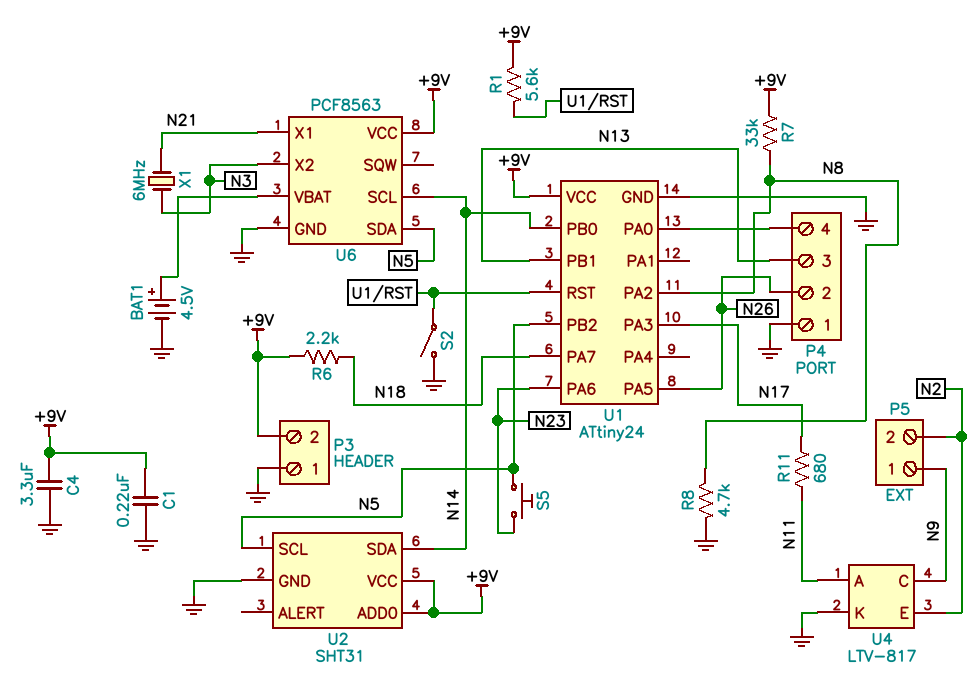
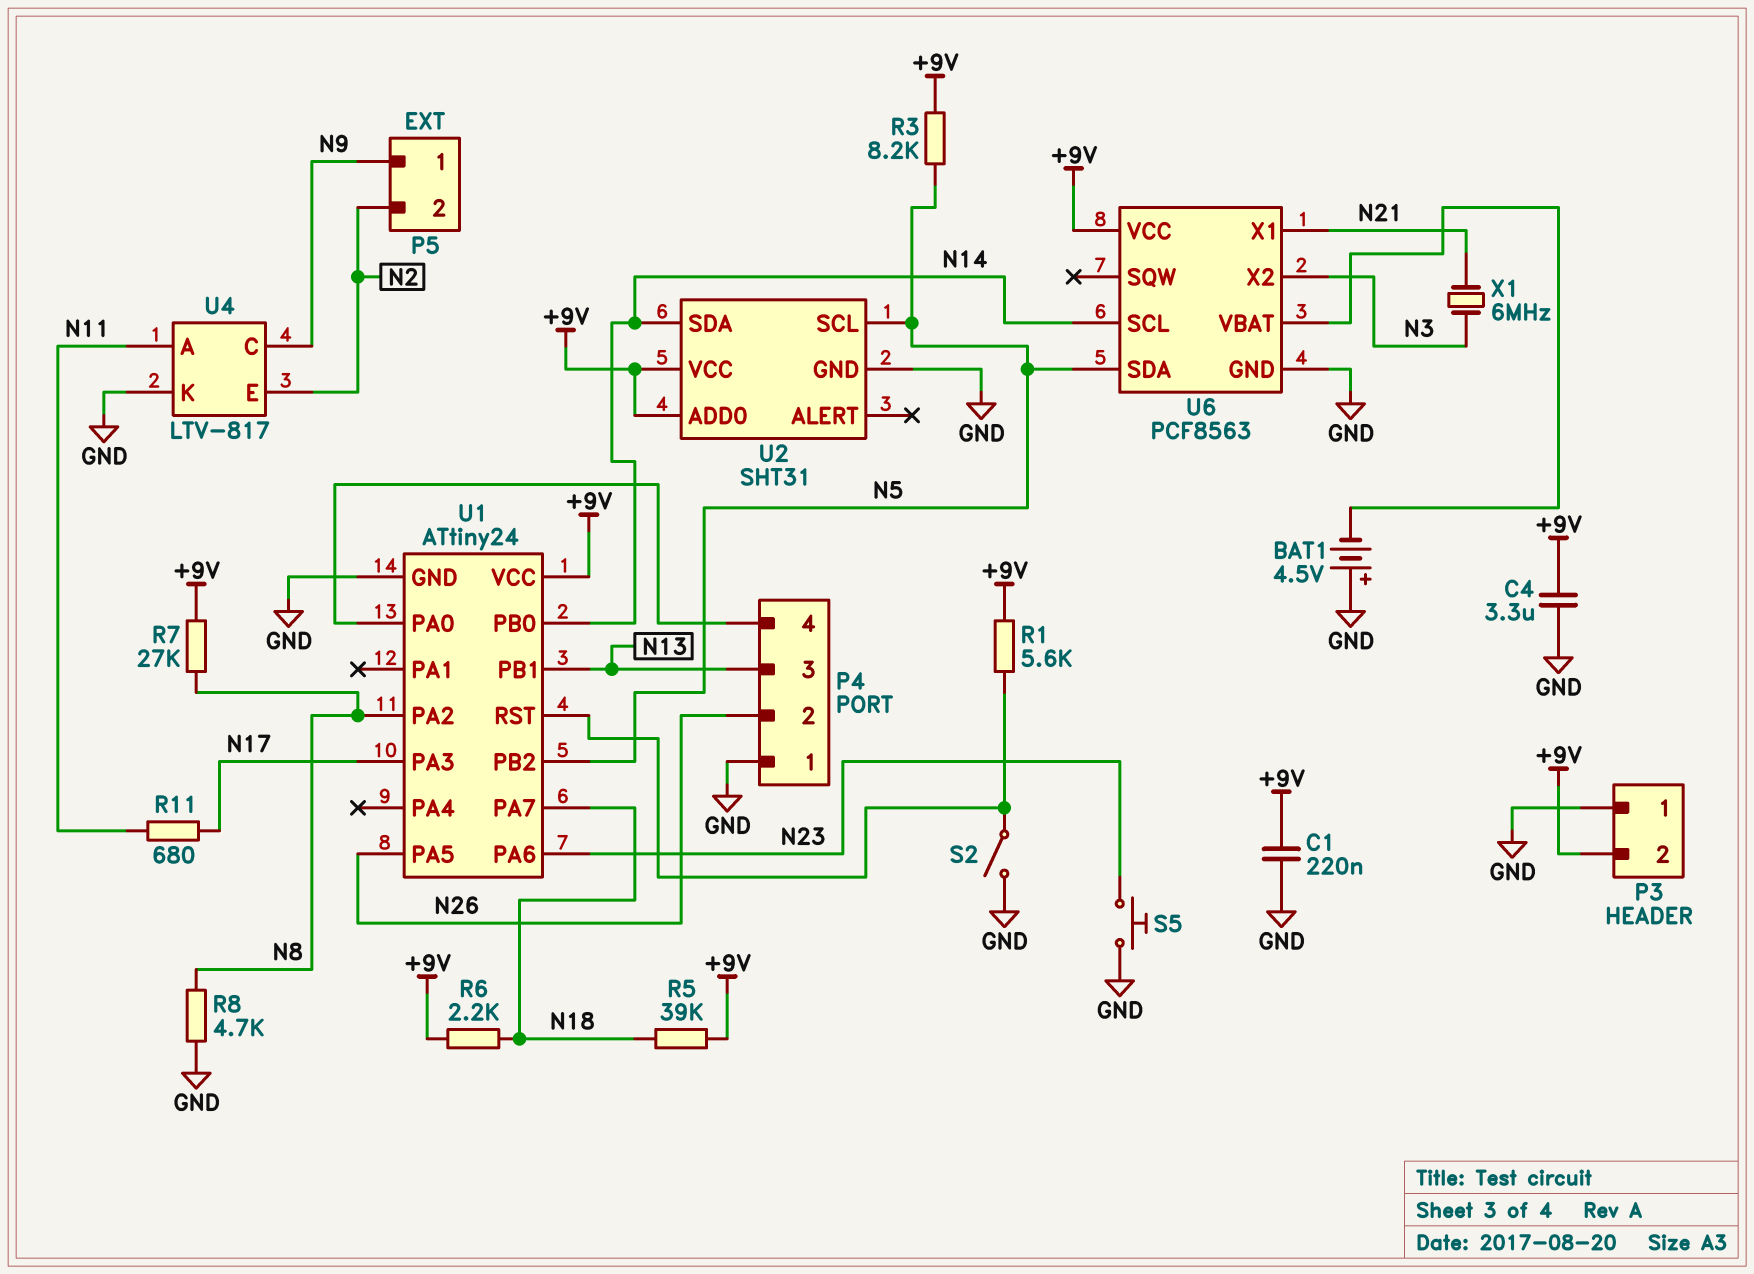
BAT1: 4.5V (plus U6/VBAT, minus GND) -> 4.5V (plus GND, minus U6/VBAT)
R3: none -> 8.2k (+9V, N5)
R5: none -> 39k (+9V, N18)
R7: 33k (+9V, N8) -> 27k (+9V, N8)
S5: button (N5, N23) -> button (GND, N23)

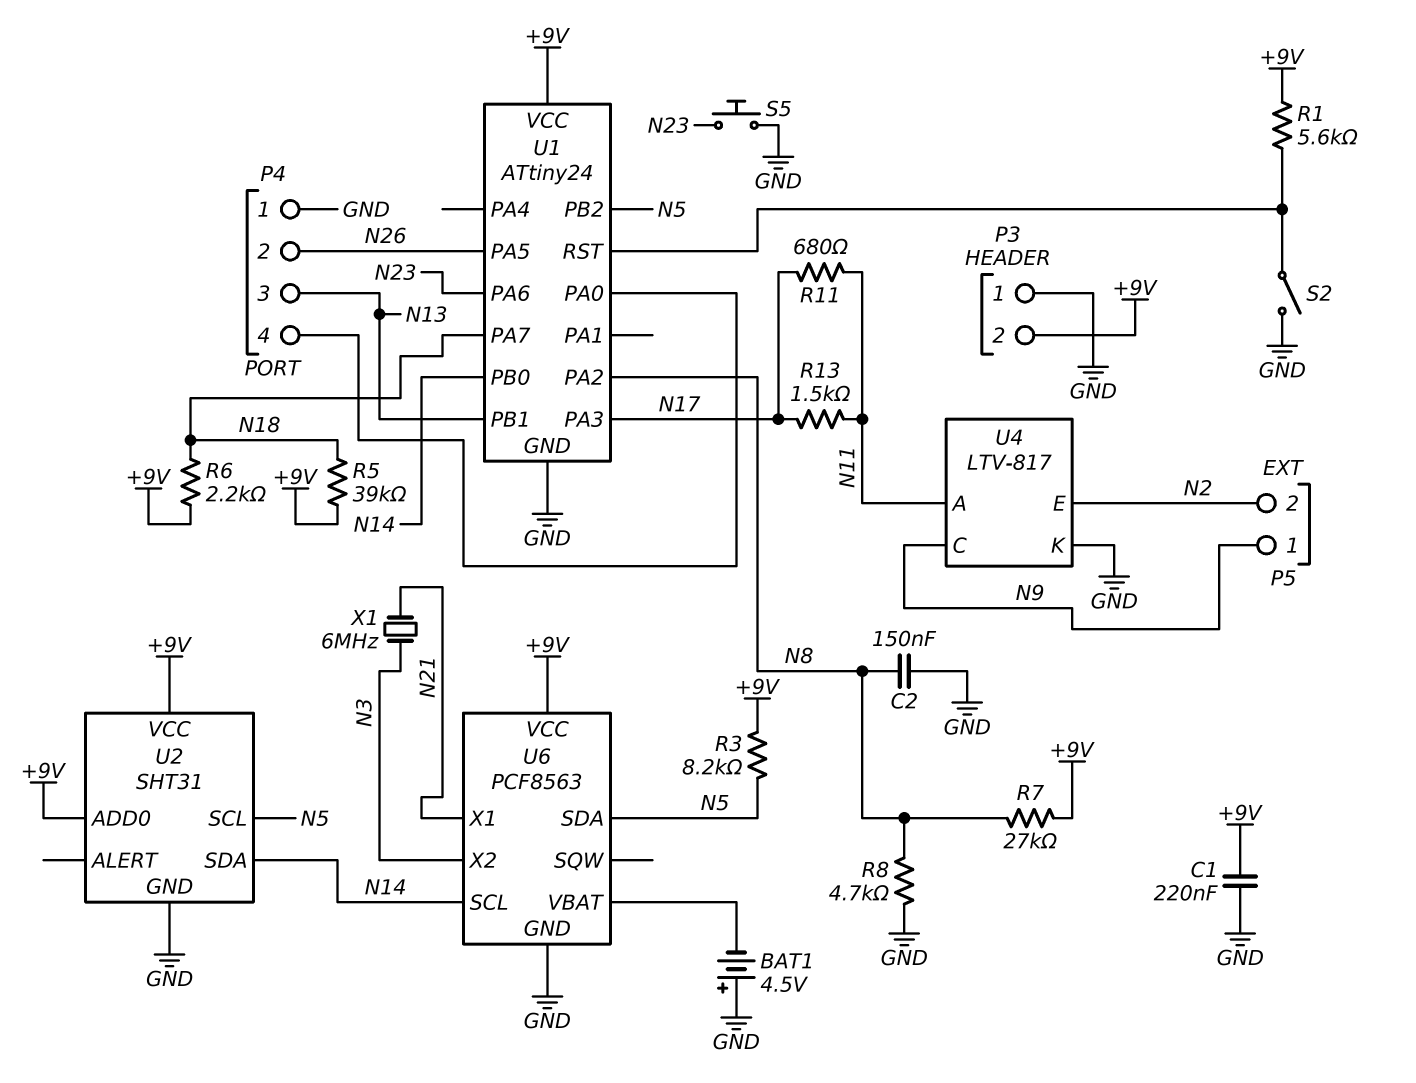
C2: none -> 150nF (GND, N8)
C4: 3.3uF (+9V, GND) -> none
R13: none -> 1.5k (N11, N17)

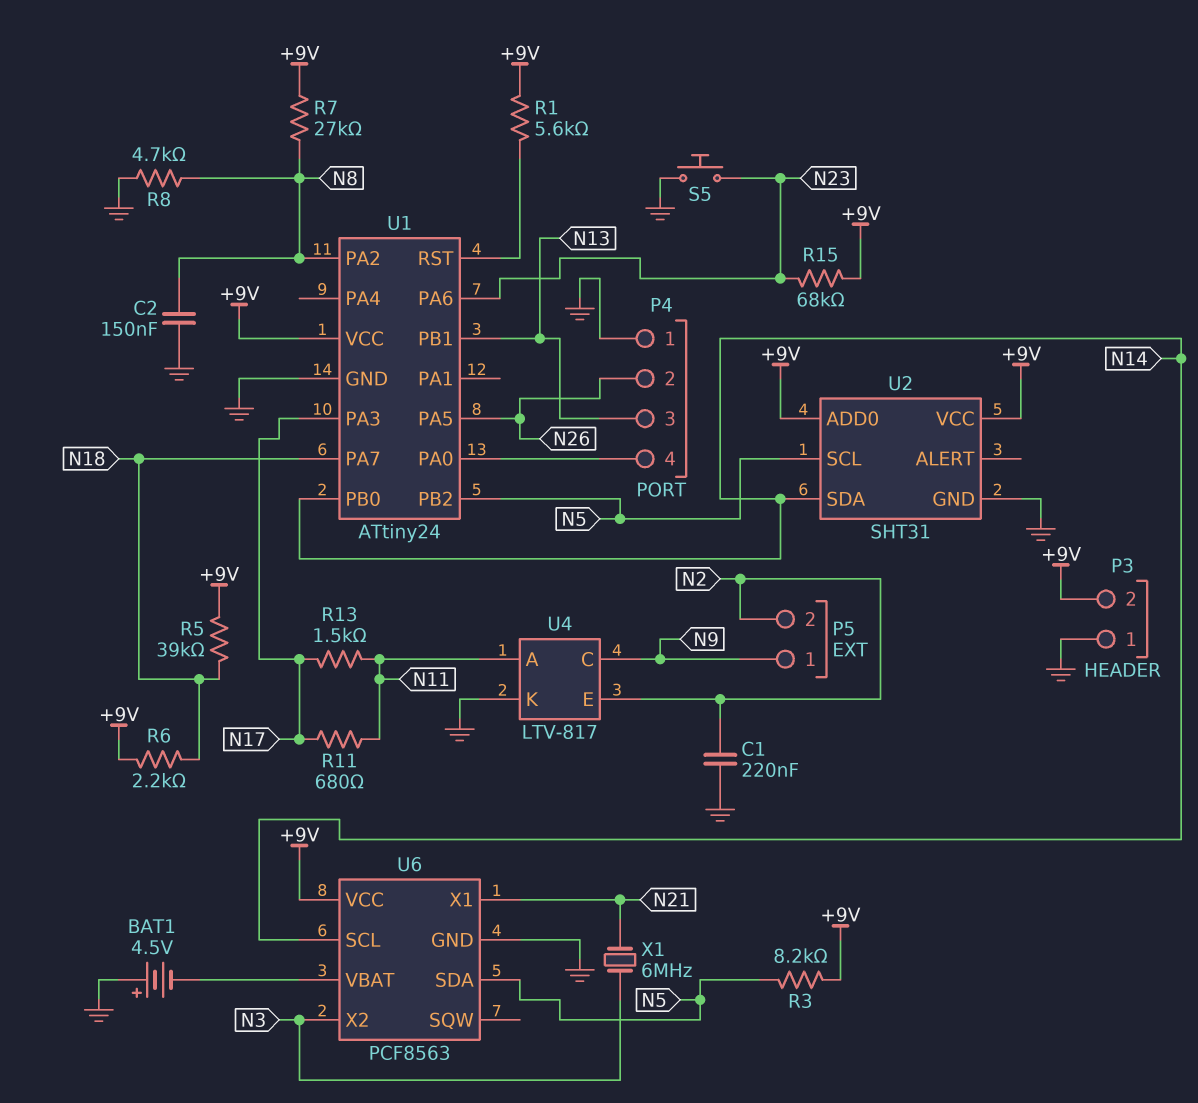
C1: 220nF (+9V, GND) -> 220nF (GND, N2)
R15: none -> 68k (+9V, N23)
S2: switch (GND, U1/RST) -> none

